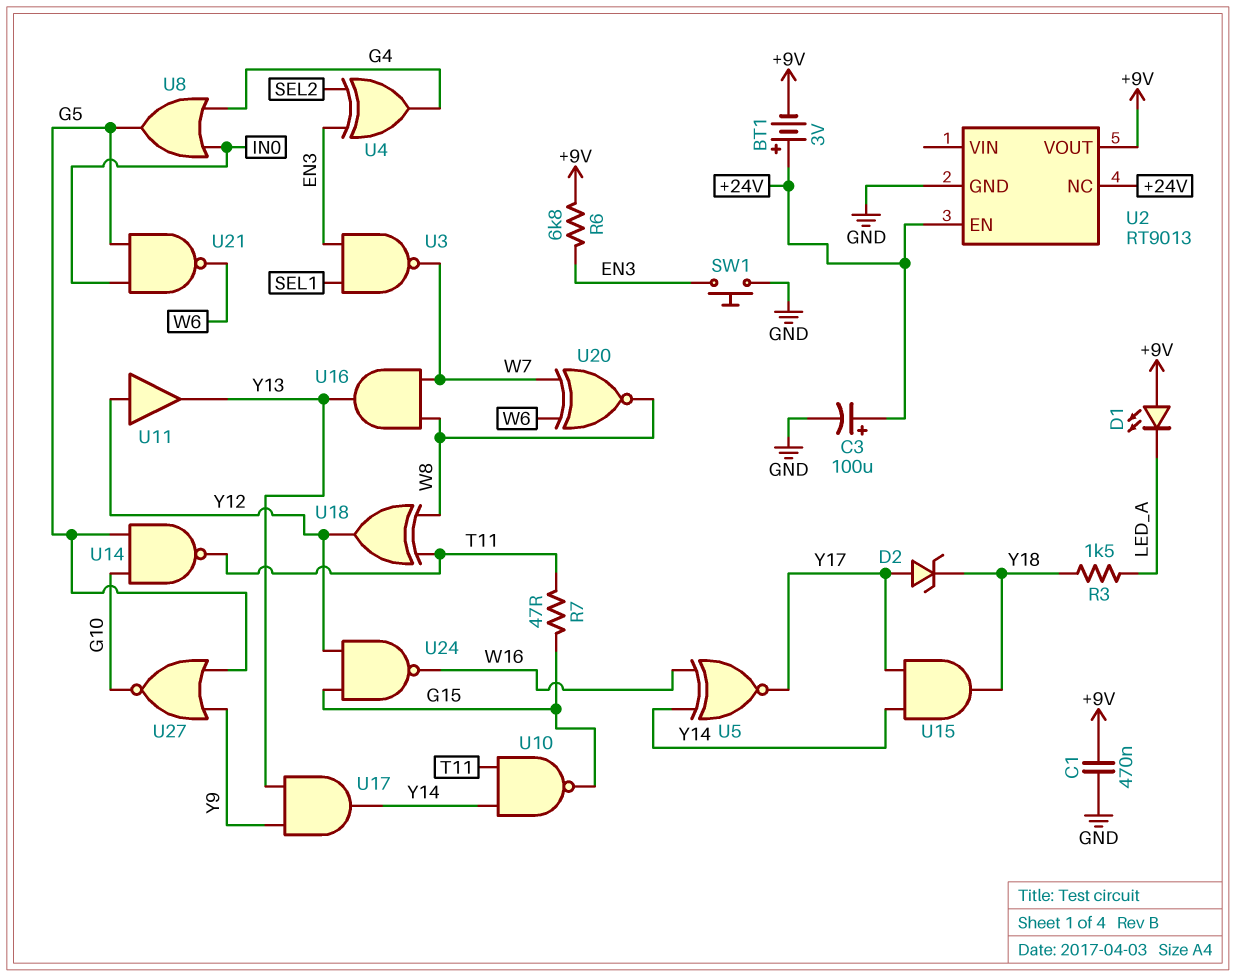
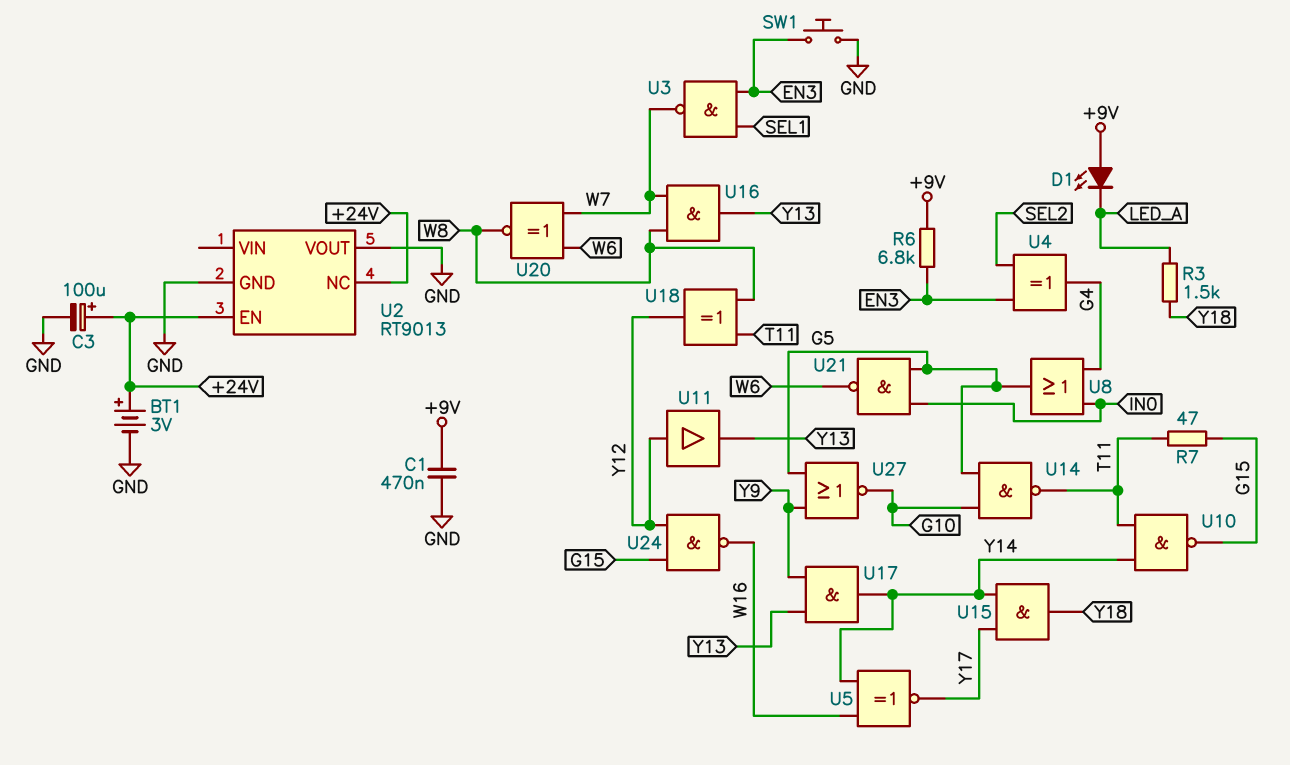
BT1: 3V (plus +24V, minus +9V) -> 3V (plus +24V, minus GND)
D2: zener (A Y17, K Y18) -> none
U2 pin VOUT: +9V -> GND

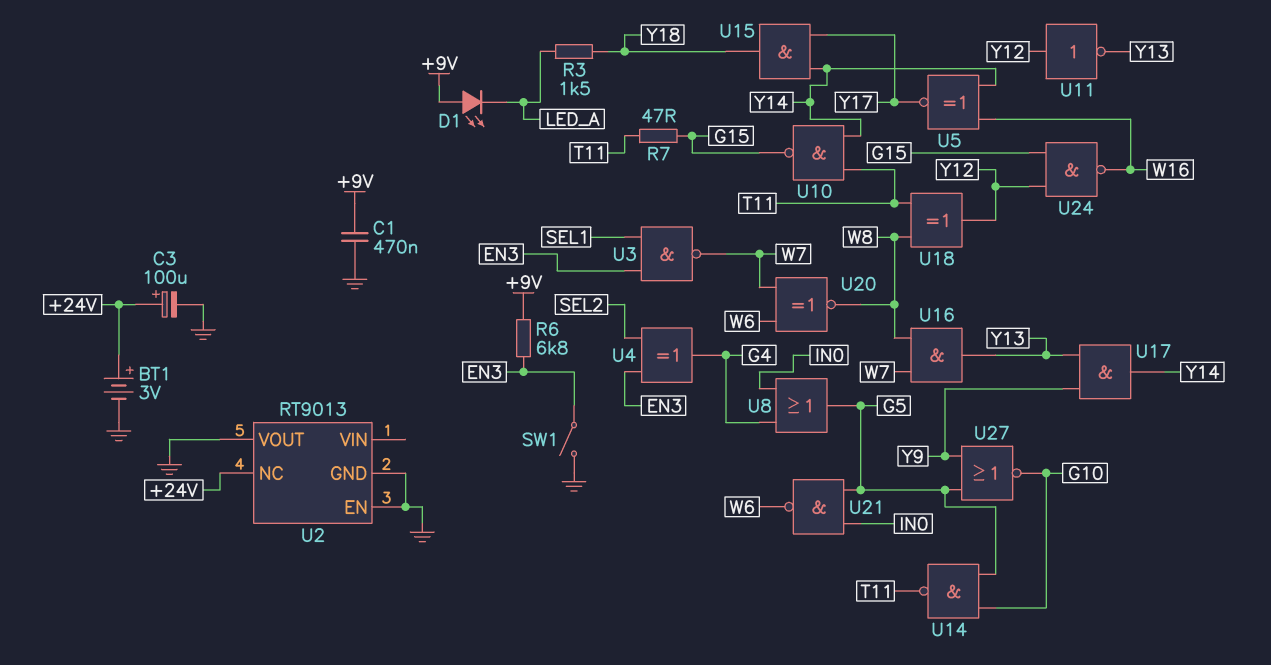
SW1: button (EN3, GND) -> switch (EN3, GND)
U2 pin EN: +24V -> GND
U11: buffer (in Y12, out Y13) -> NOT (in Y12, out Y13)

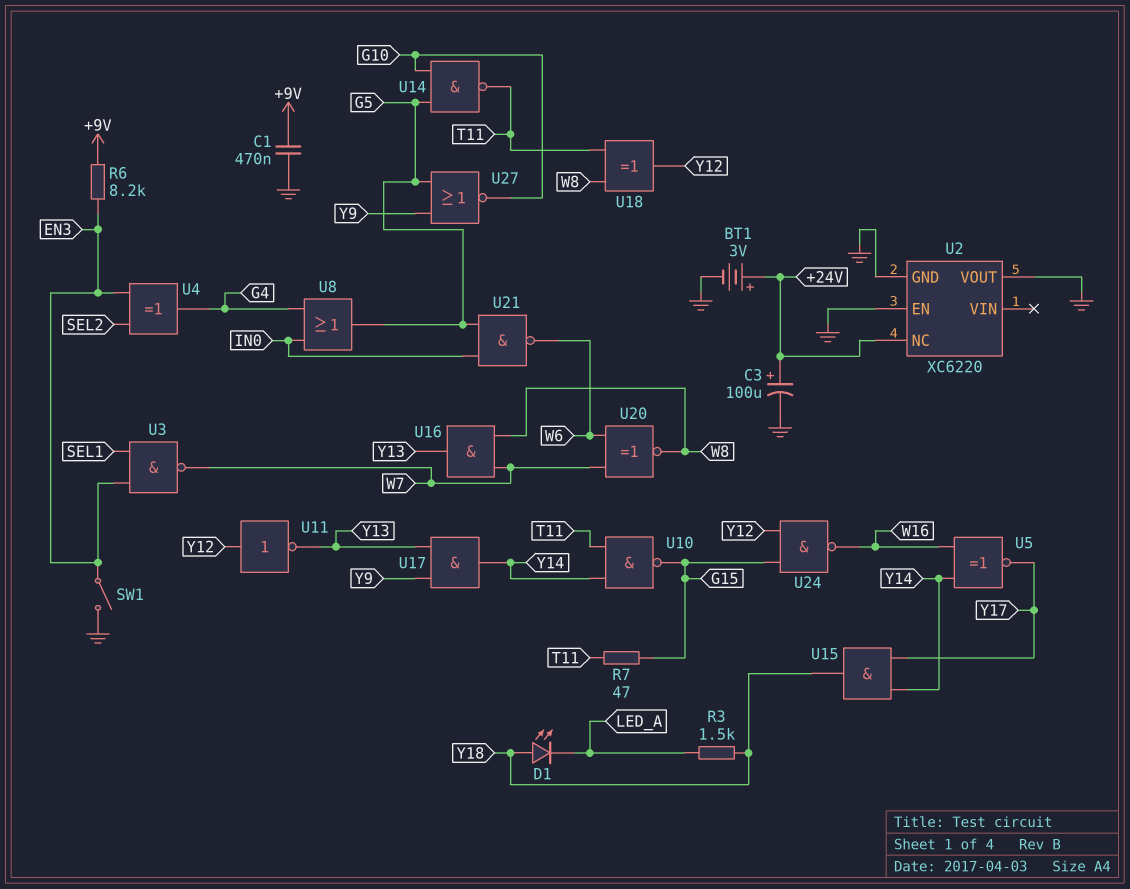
D1: LED (A +9V, K LED_A) -> LED (A Y18, K LED_A)
R6: 6.8k (+9V, EN3) -> 8.2k (+9V, EN3)
U2: RT9013 -> XC6220

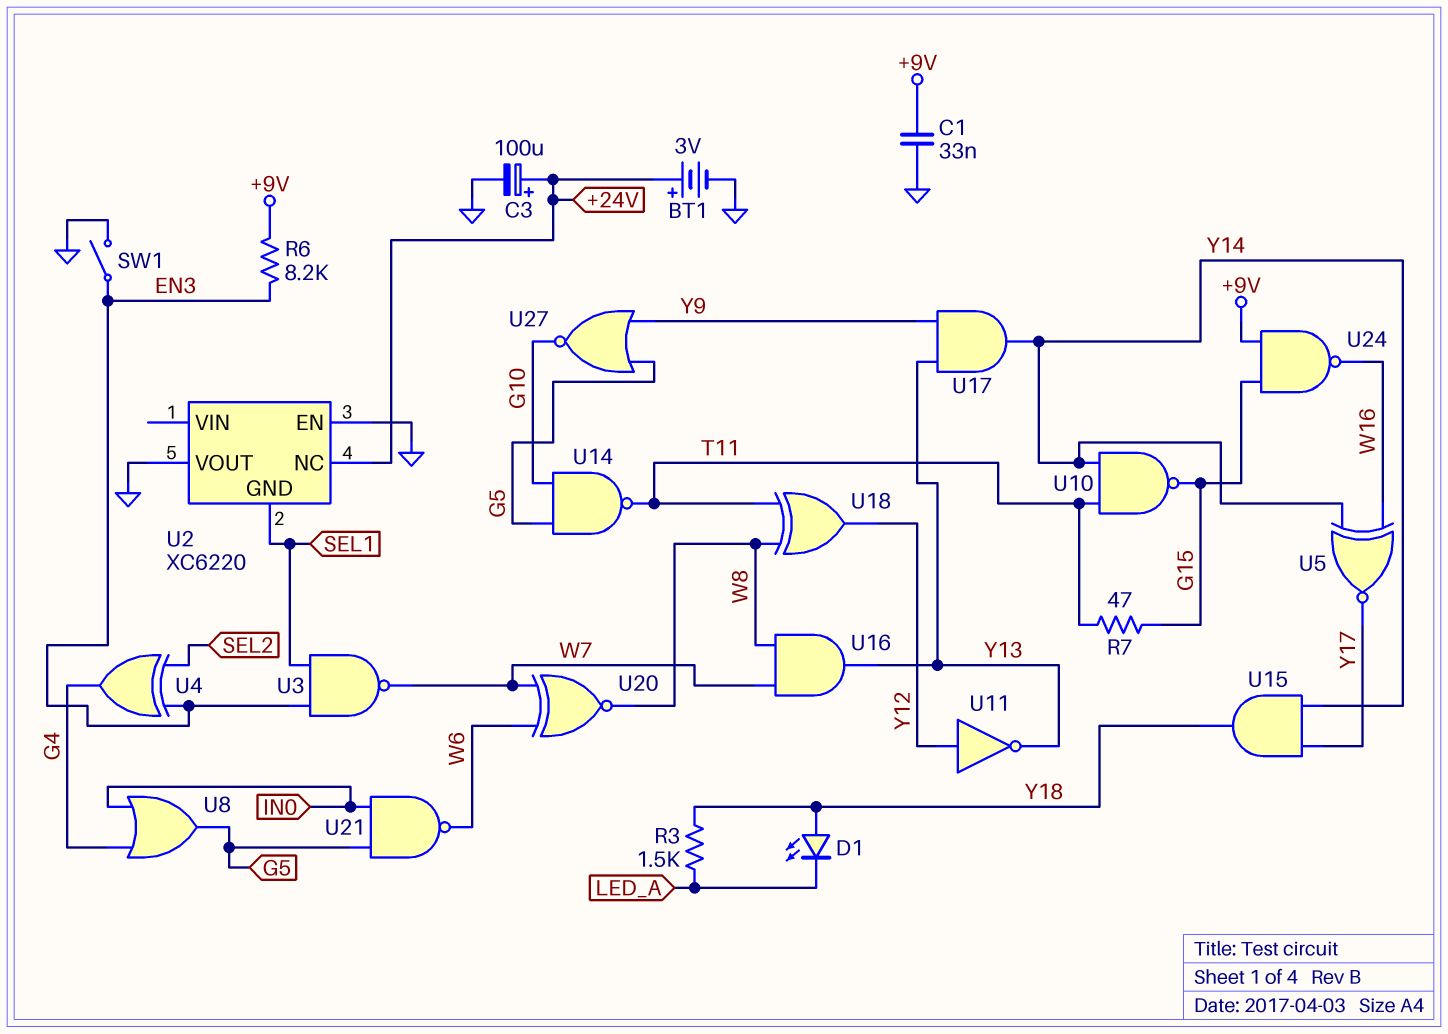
C1: 470nF (+9V, GND) -> 33nF (+9V, GND)
U2 pin GND: GND -> SEL1
U24: NAND (in G15, in Y12, out W16) -> NAND (in +9V, in G15, out W16)

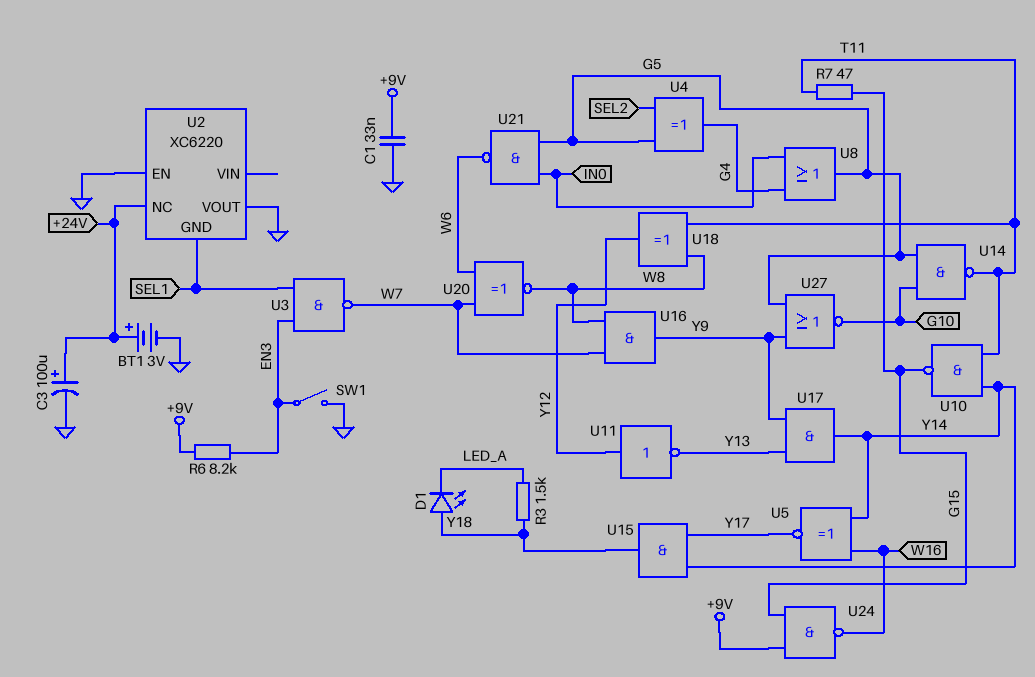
U4: XOR (in EN3, in SEL2, out G4) -> XOR (in G5, in SEL2, out G4)
U16: AND (in W7, in W8, out Y13) -> AND (in W7, in W8, out Y9)

